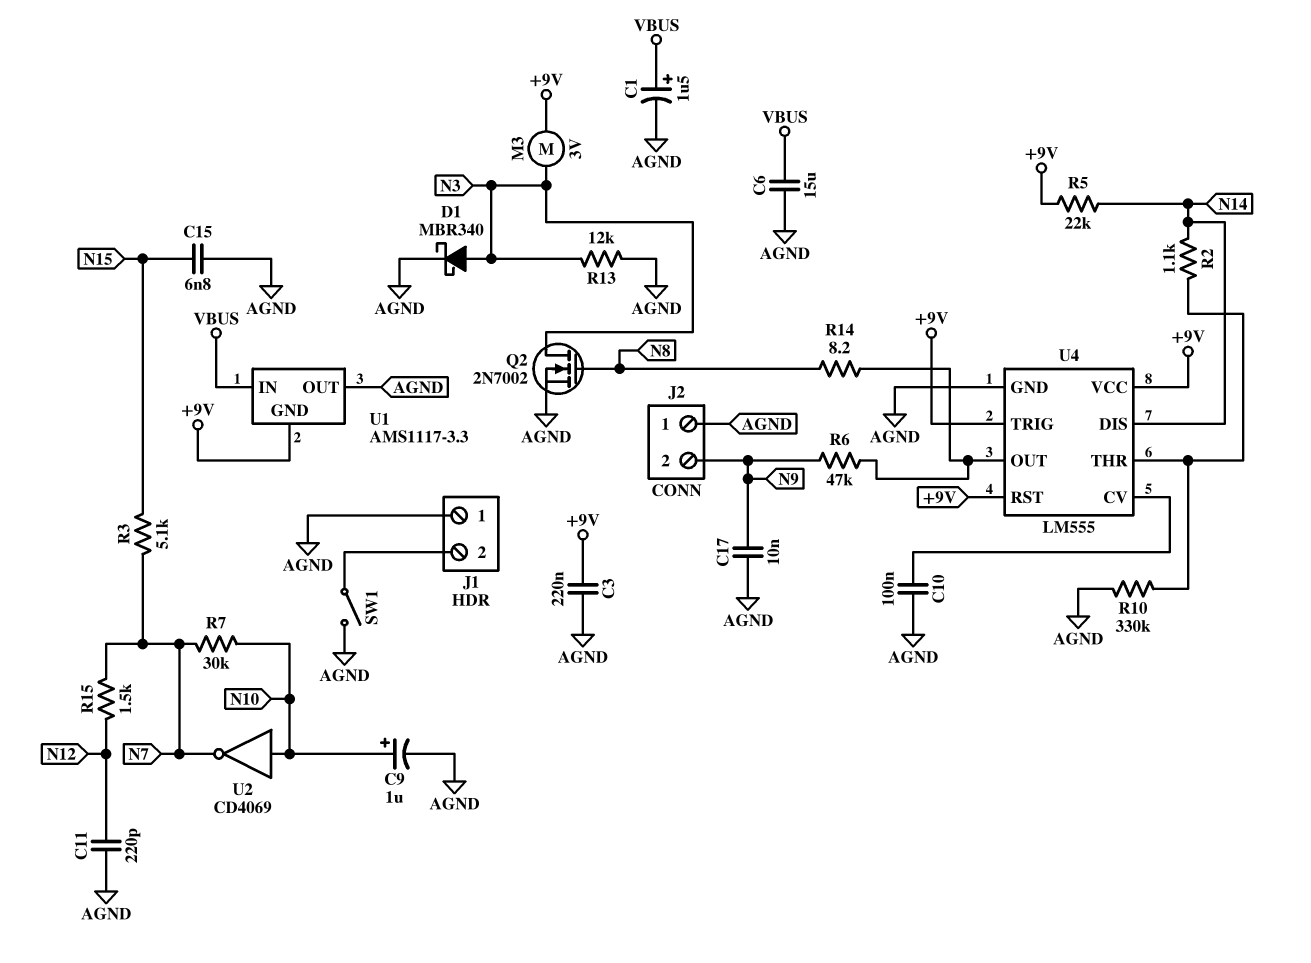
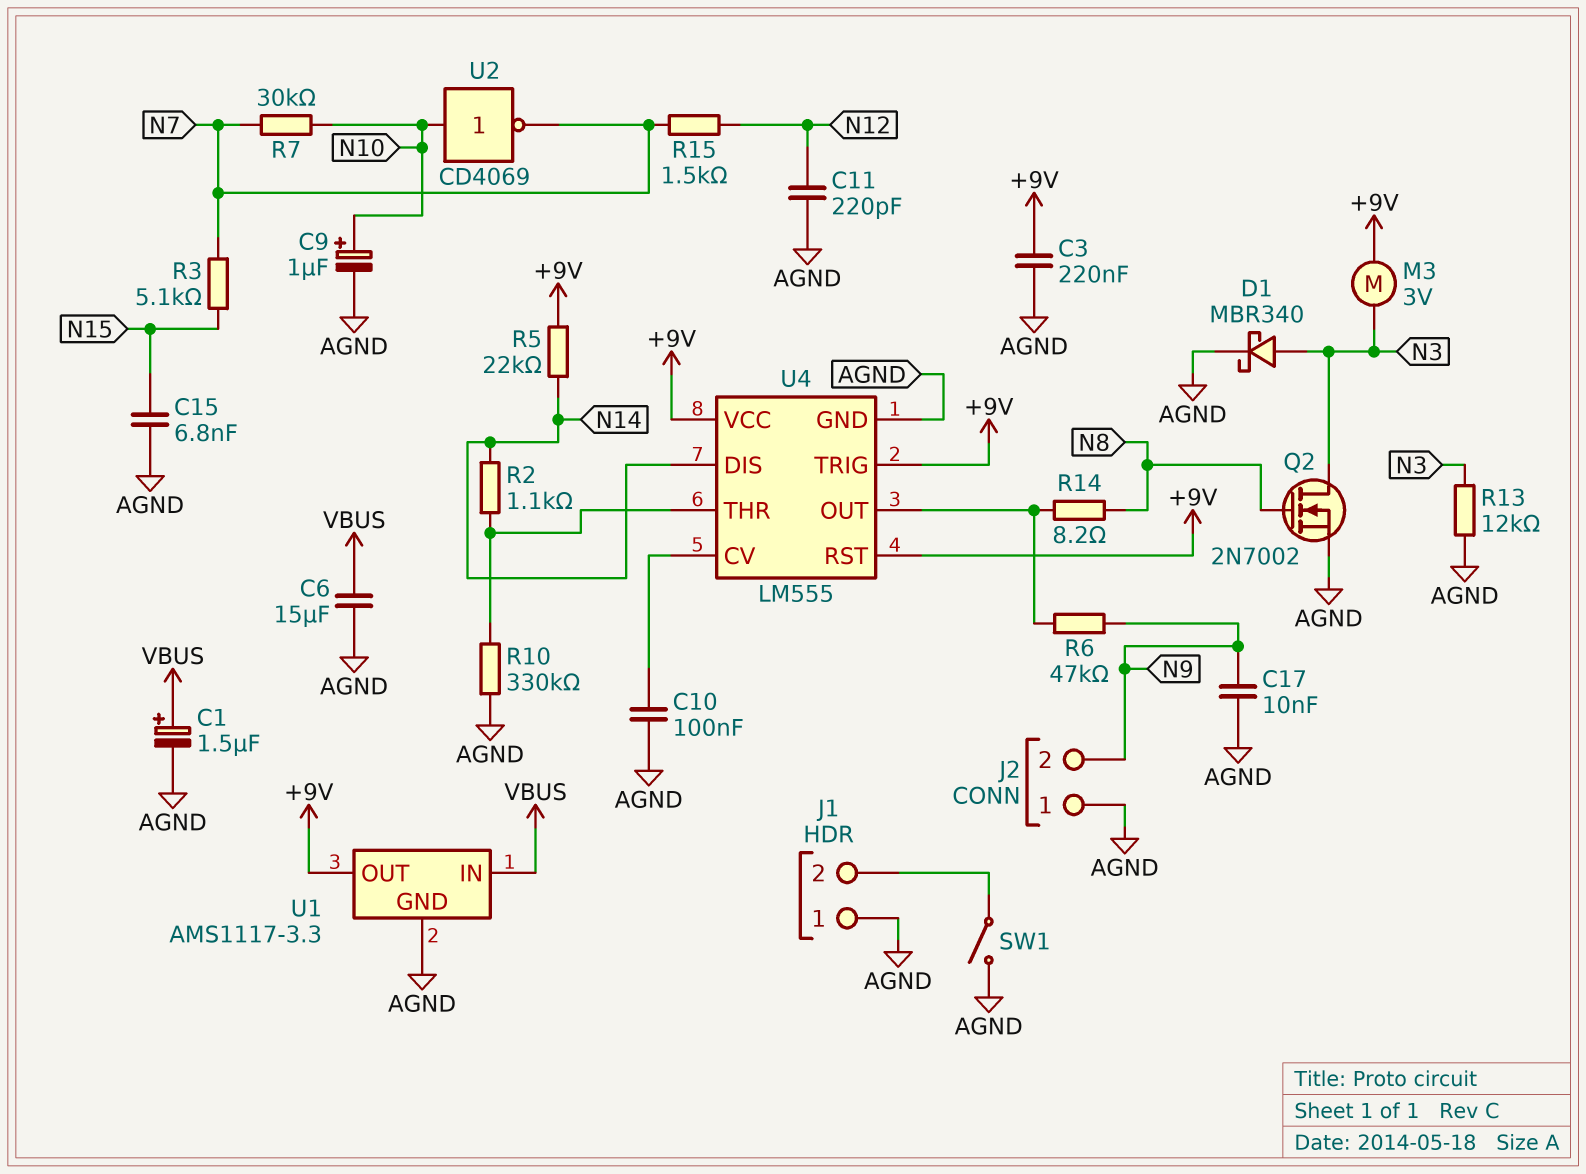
U1 pin GND: +9V -> AGND
U1 pin OUT: AGND -> +9V

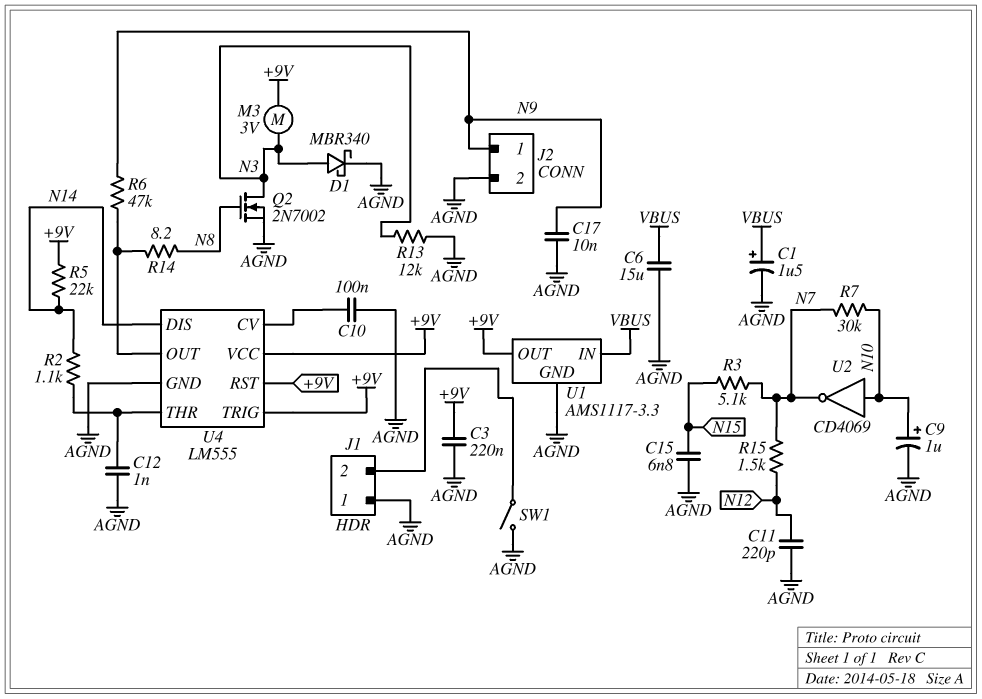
C12: none -> 1nF (AGND, U4/THR)
J2 pin 1: AGND -> N9
J2 pin 2: N9 -> AGND
R10: 330k (AGND, U4/THR) -> none

